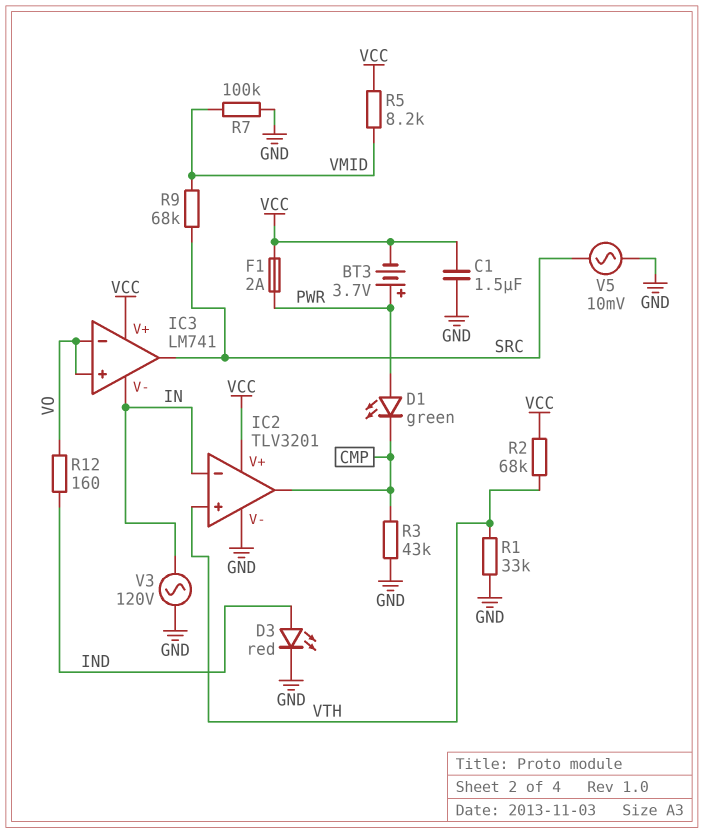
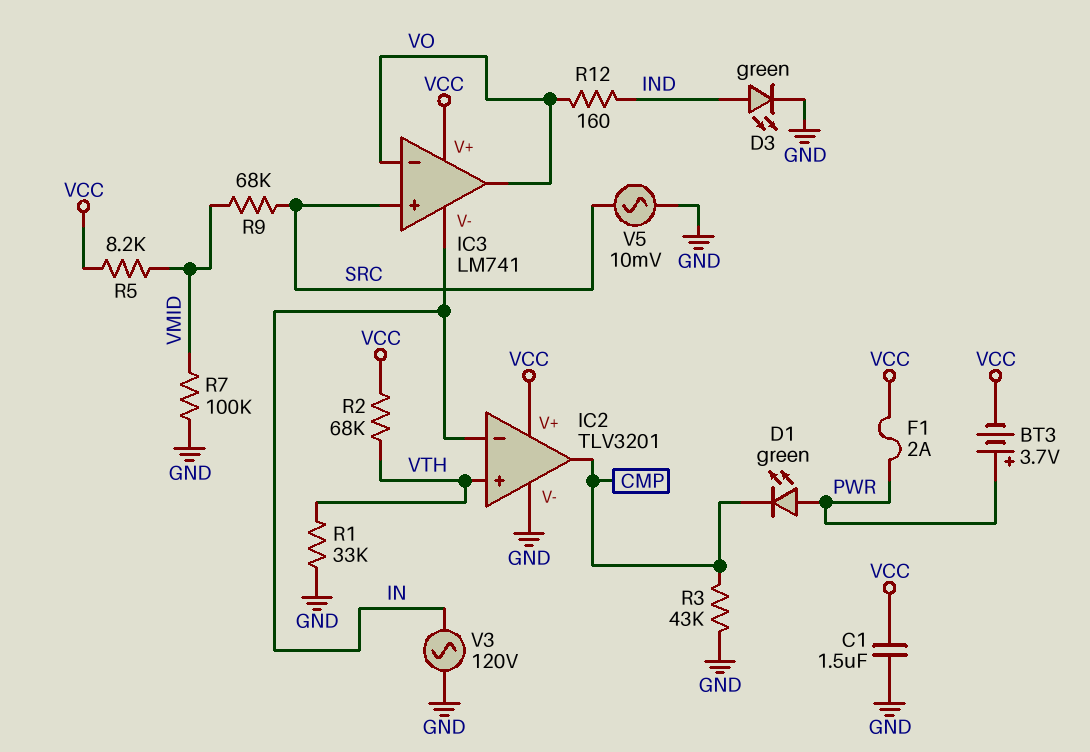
D3: LED red (A IND, K GND) -> LED green (A IND, K GND)
IC3 pin in+: VO -> SRC
IC3 pin out: SRC -> VO

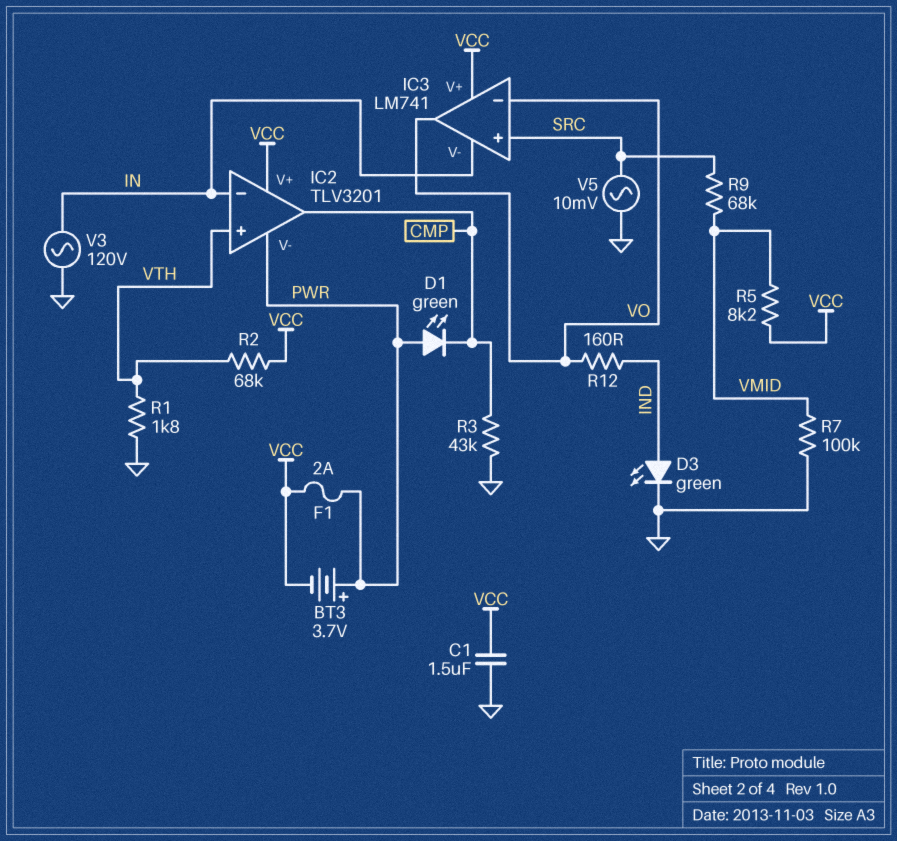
IC2 pin V-: GND -> PWR
R1: 33k (GND, VTH) -> 1.8k (GND, VTH)

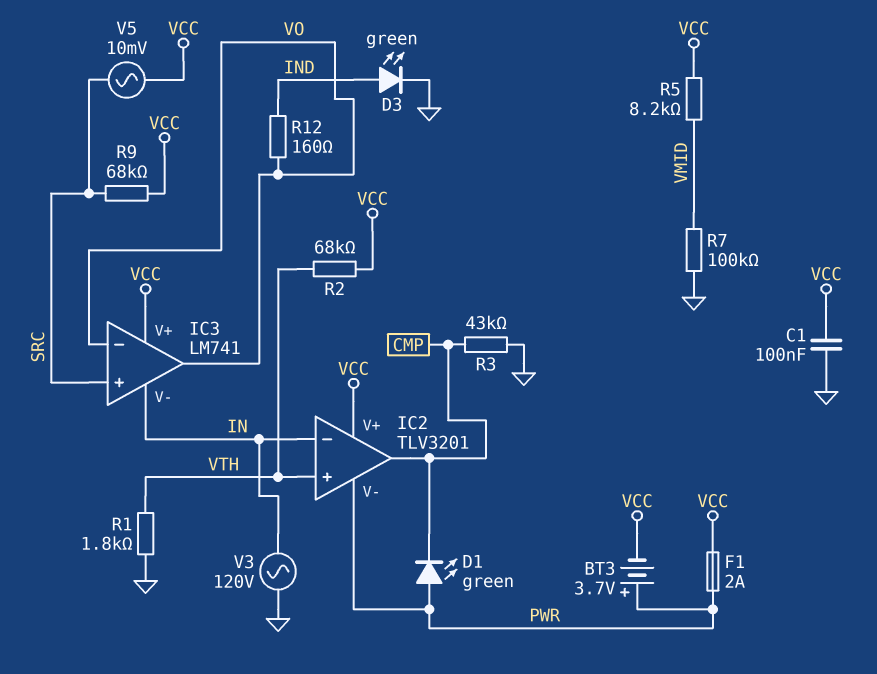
C1: 1.5uF (GND, VCC) -> 100nF (GND, VCC)
R9: 68k (SRC, VMID) -> 68k (SRC, VCC)
V5: AC 10mV (GND, SRC) -> AC 10mV (SRC, VCC)

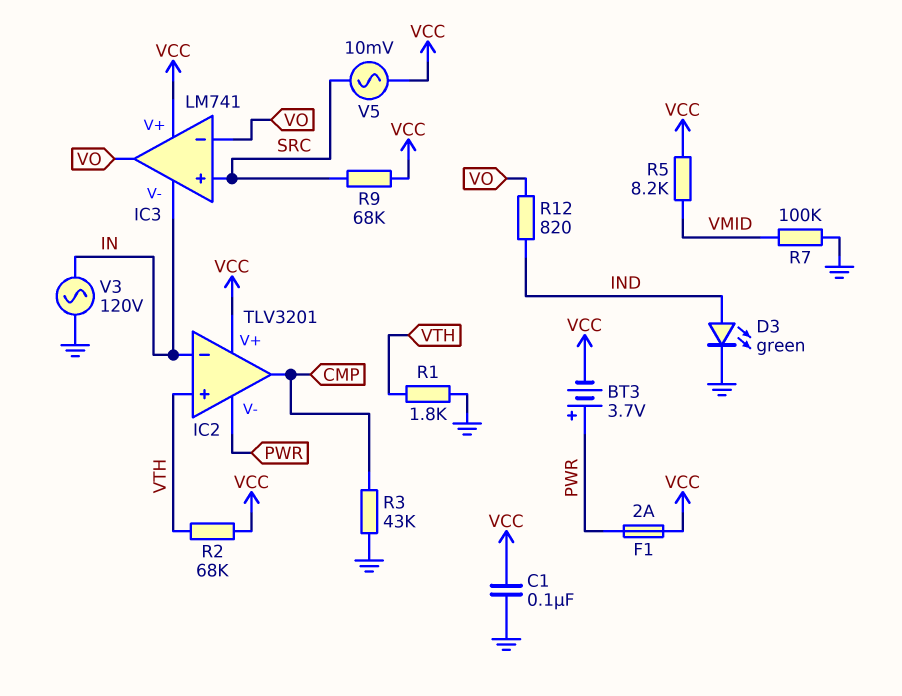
D1: LED green (A PWR, K CMP) -> none
R12: 160 (IND, VO) -> 820 (IND, VO)

